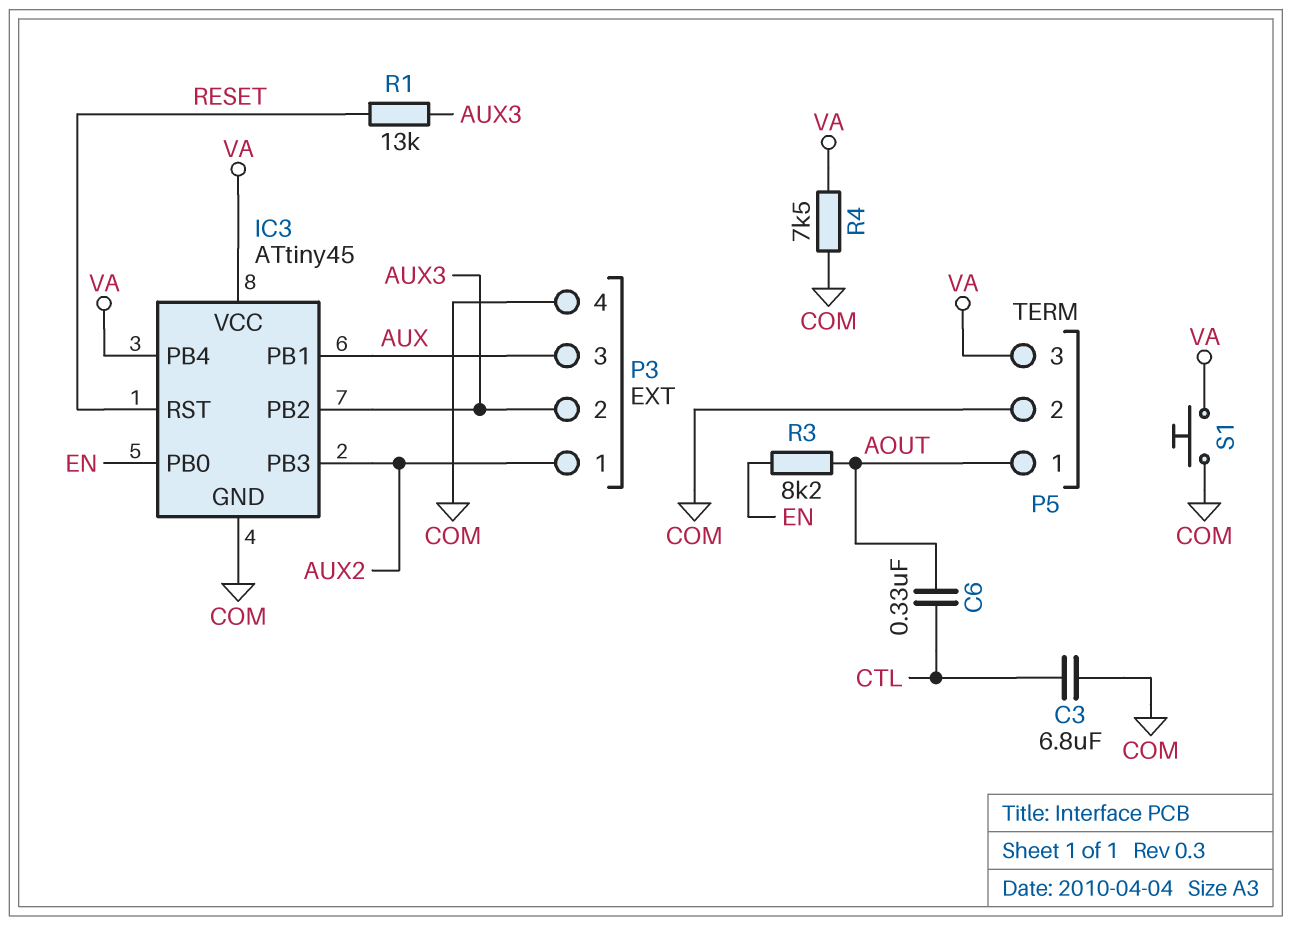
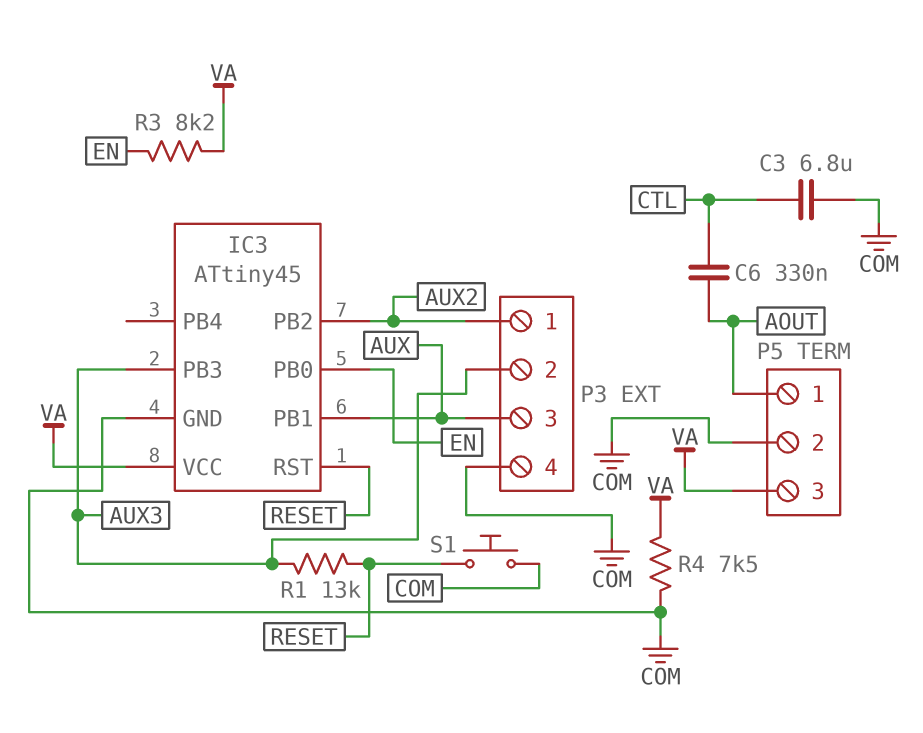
IC3 pin PB2: AUX3 -> AUX2
IC3 pin PB3: AUX2 -> AUX3
IC3 pin PB4: VA -> none
R3: 8.2k (AOUT, EN) -> 8.2k (EN, VA)
S1: button (COM, VA) -> button (COM, RESET)

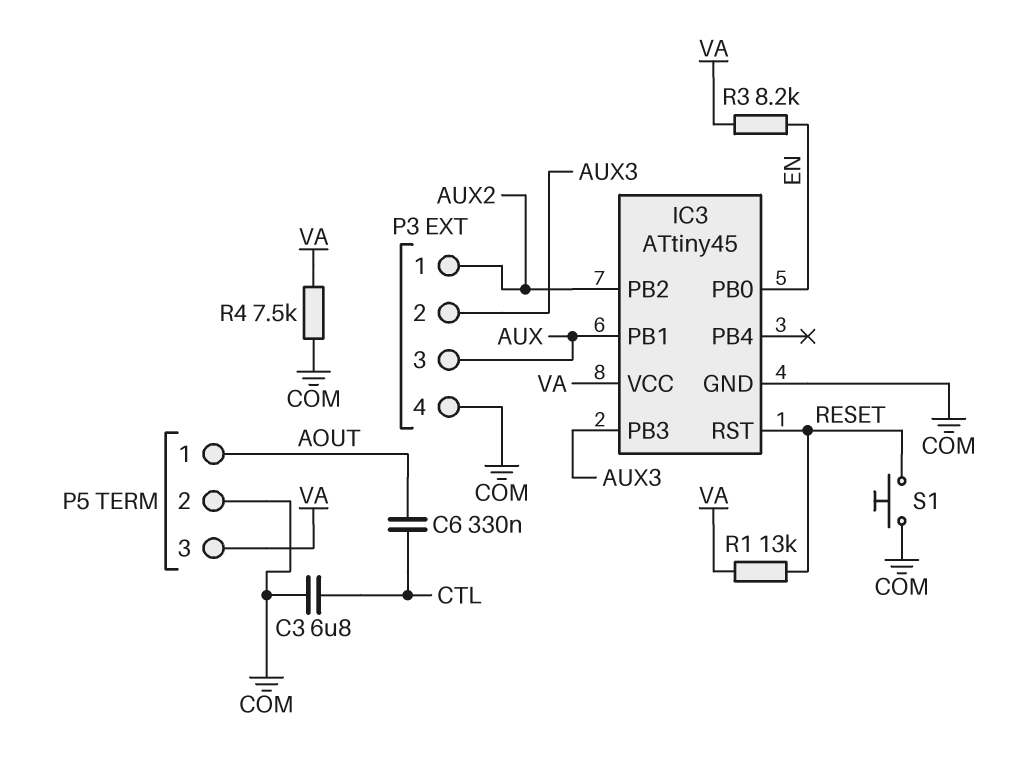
R1: 13k (AUX3, RESET) -> 13k (RESET, VA)

